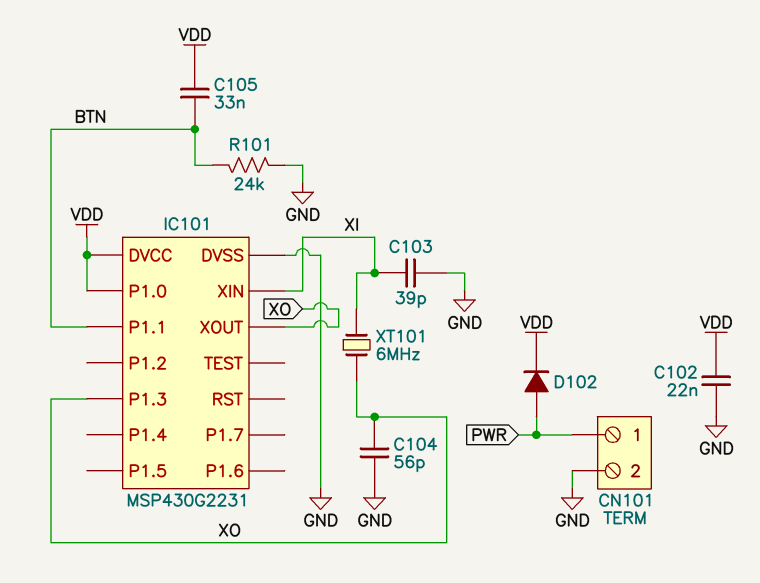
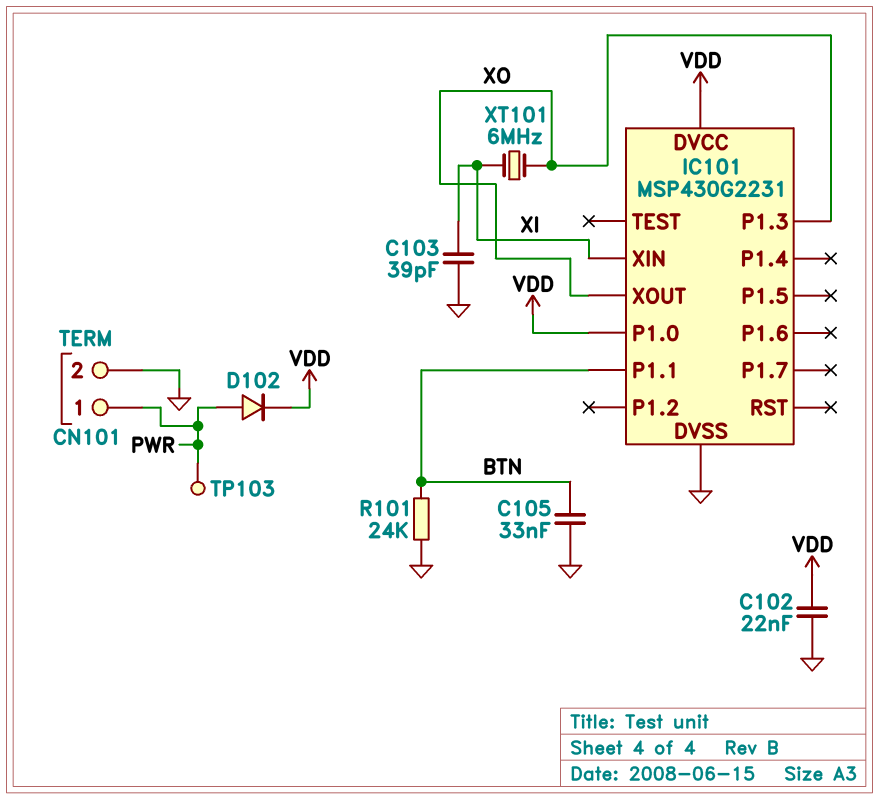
C104: 56pF (GND, XO) -> none
C105: 33nF (BTN, VDD) -> 33nF (BTN, GND)
TP103: none -> test point (PWR)

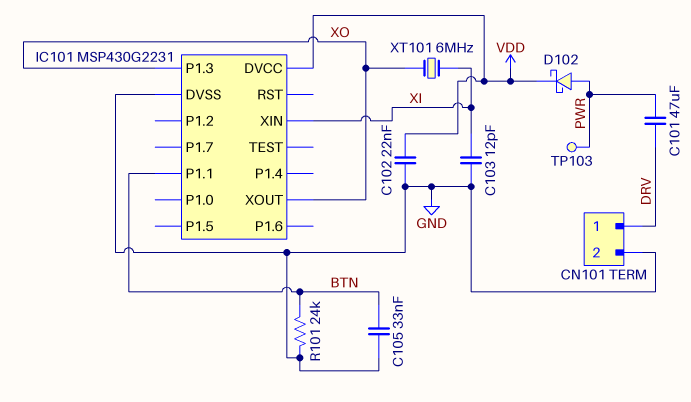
C101: none -> 47uF (DRV, PWR)
C103: 39pF (GND, XI) -> 12pF (GND, XI)
CN101 pin 1: PWR -> DRV
D102: diode (A PWR, K VDD) -> schottky (A PWR, K VDD)
IC101 pin P1.0: VDD -> none

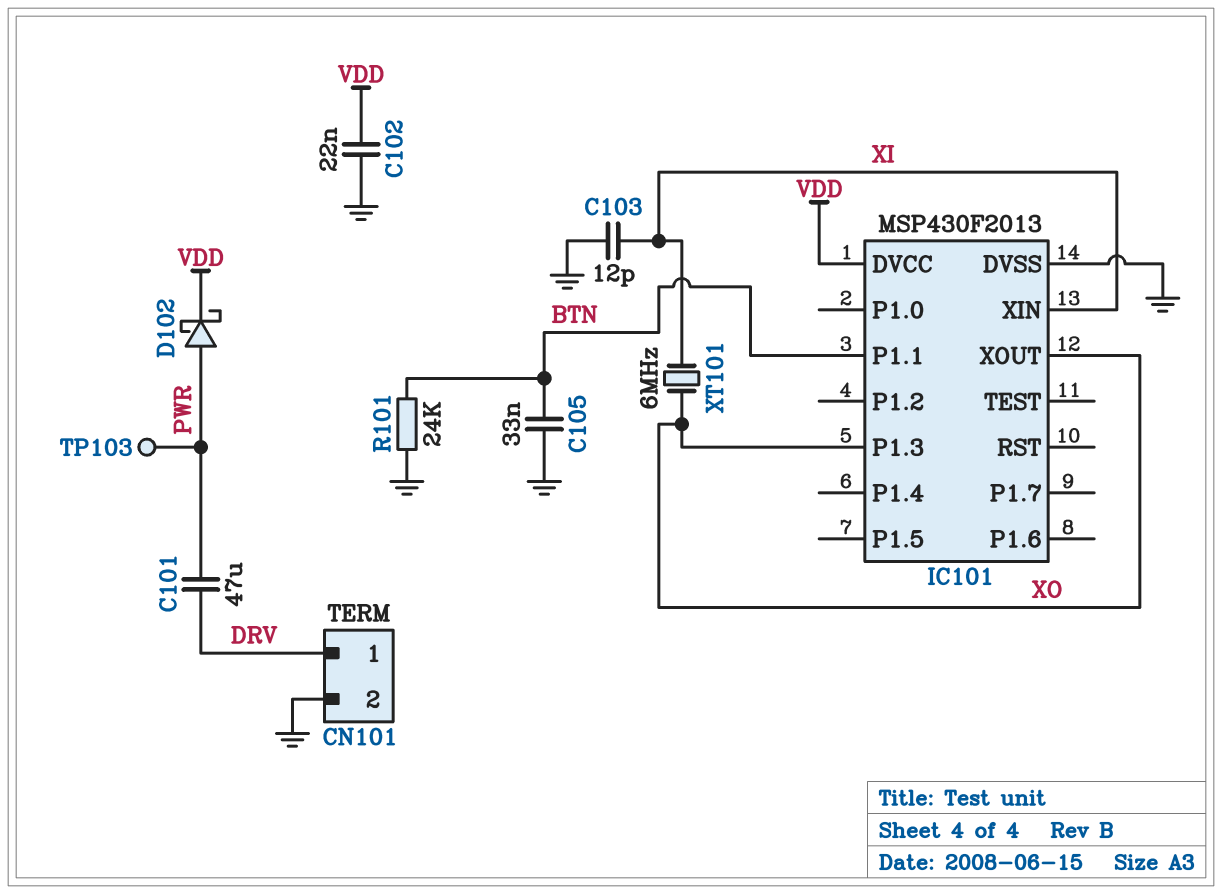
IC101: MSP430G2231 -> MSP430F2013

